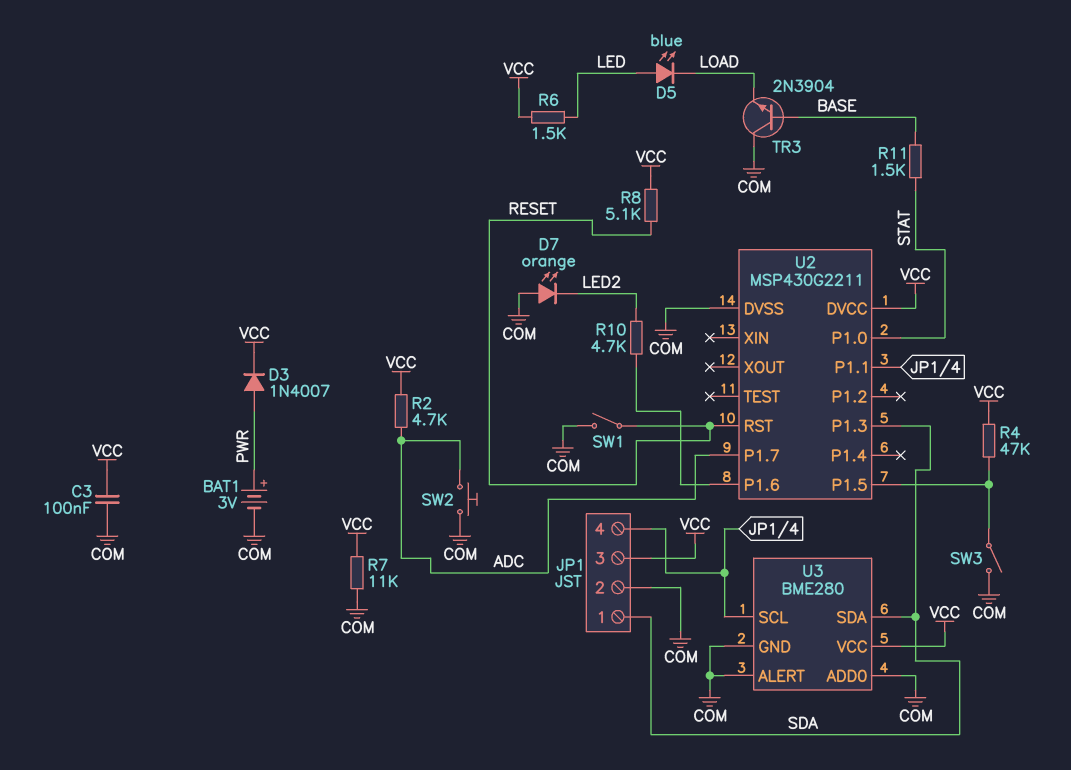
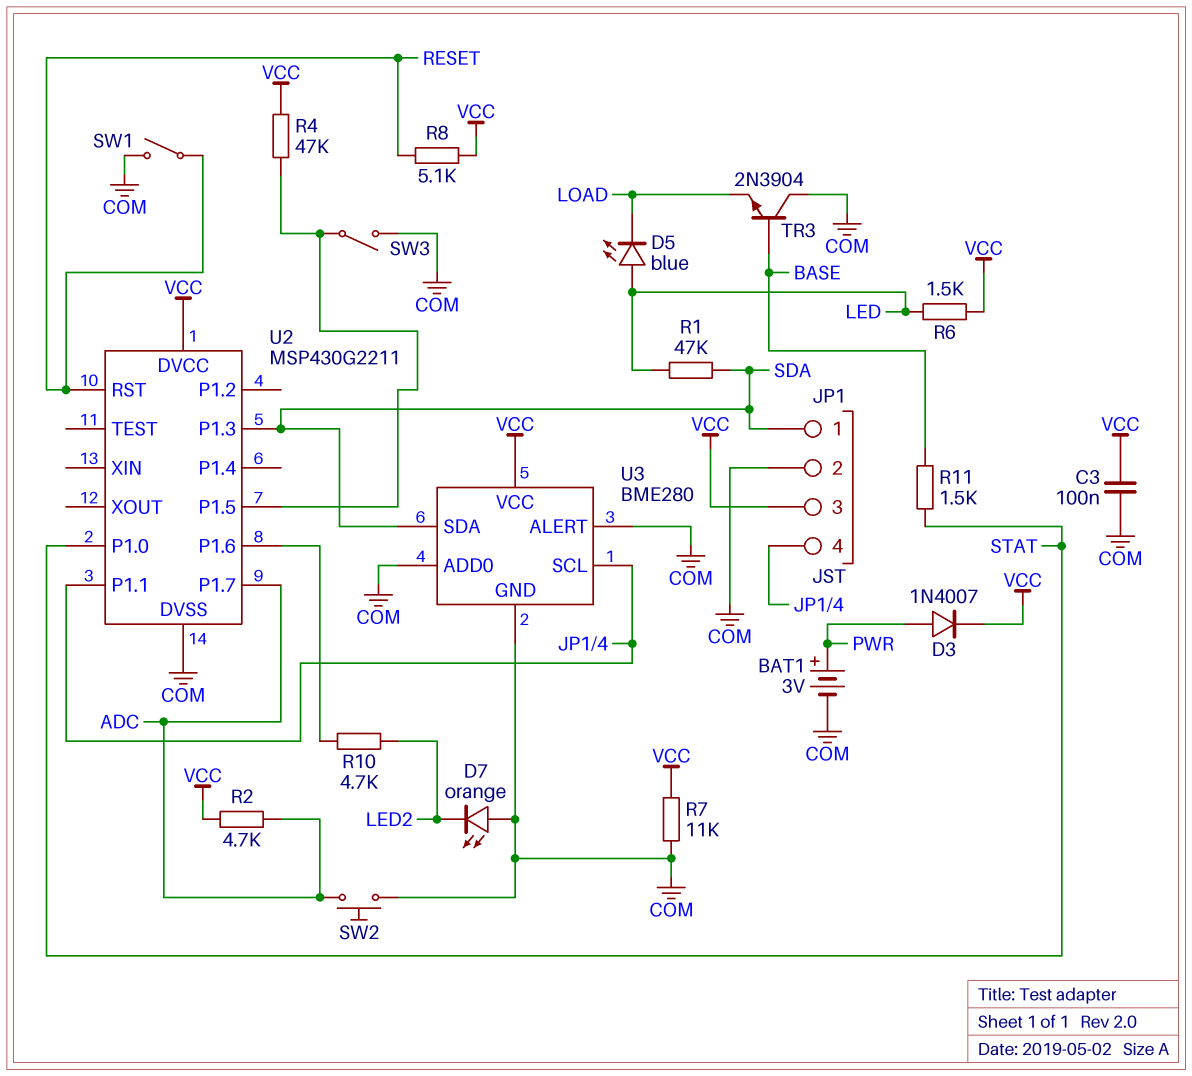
R1: none -> 47k (LED, SDA)

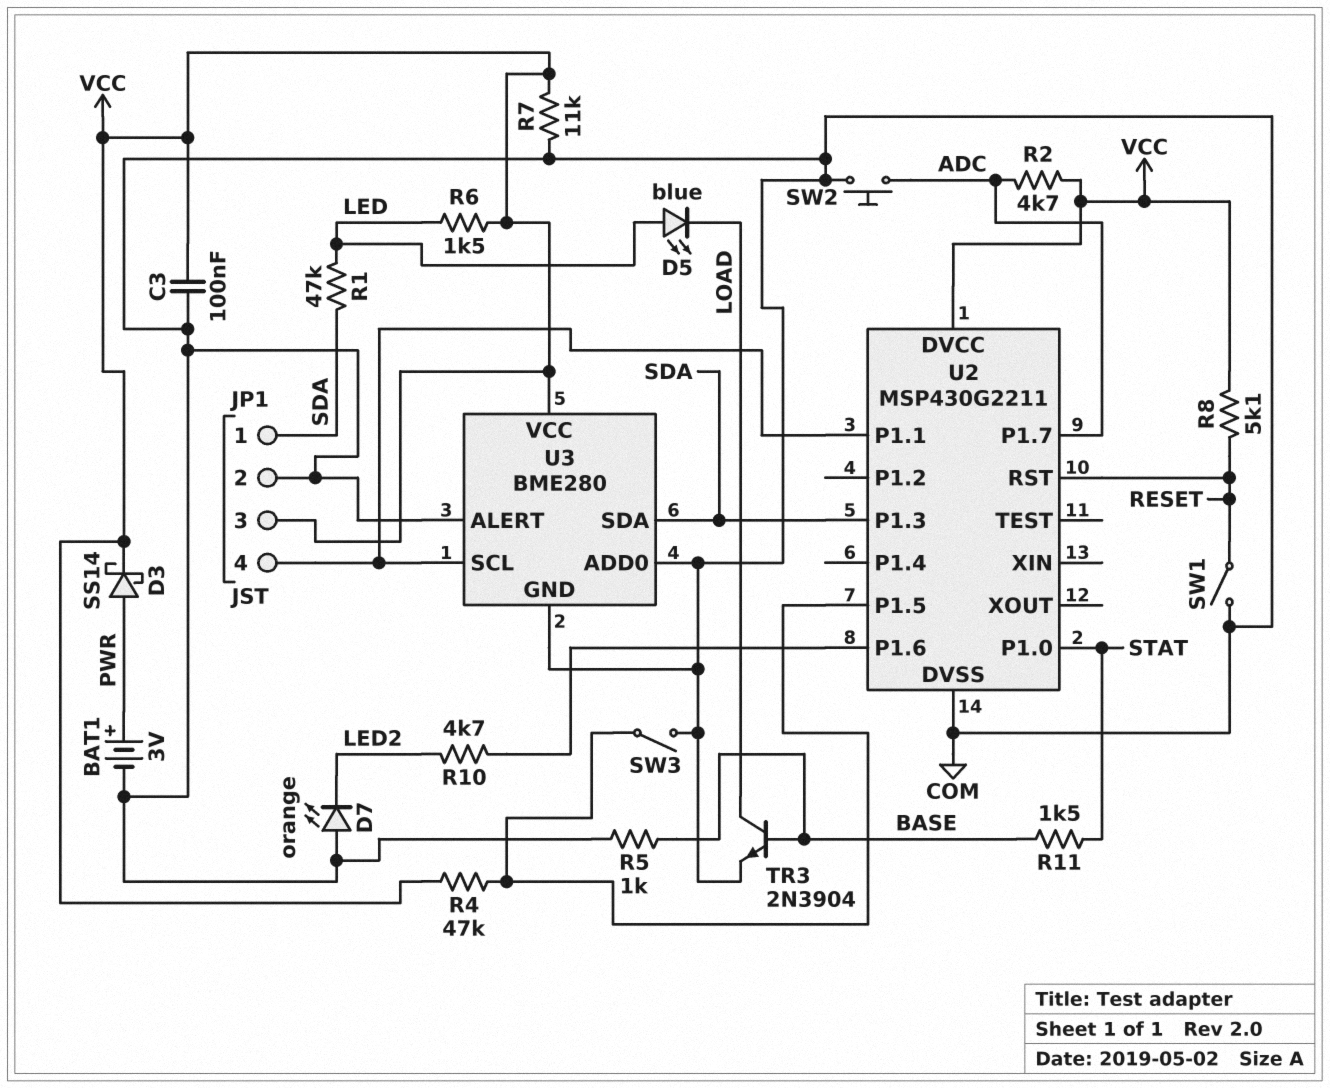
D3: diode 1N4007 (A PWR, K VCC) -> schottky SS14 (A PWR, K VCC)
R5: none -> 1k (BASE, COM)
TR3: NPN 2N3904 (B BASE, C COM, E LOAD) -> NPN 2N3904 (B BASE, C LOAD, E COM)

